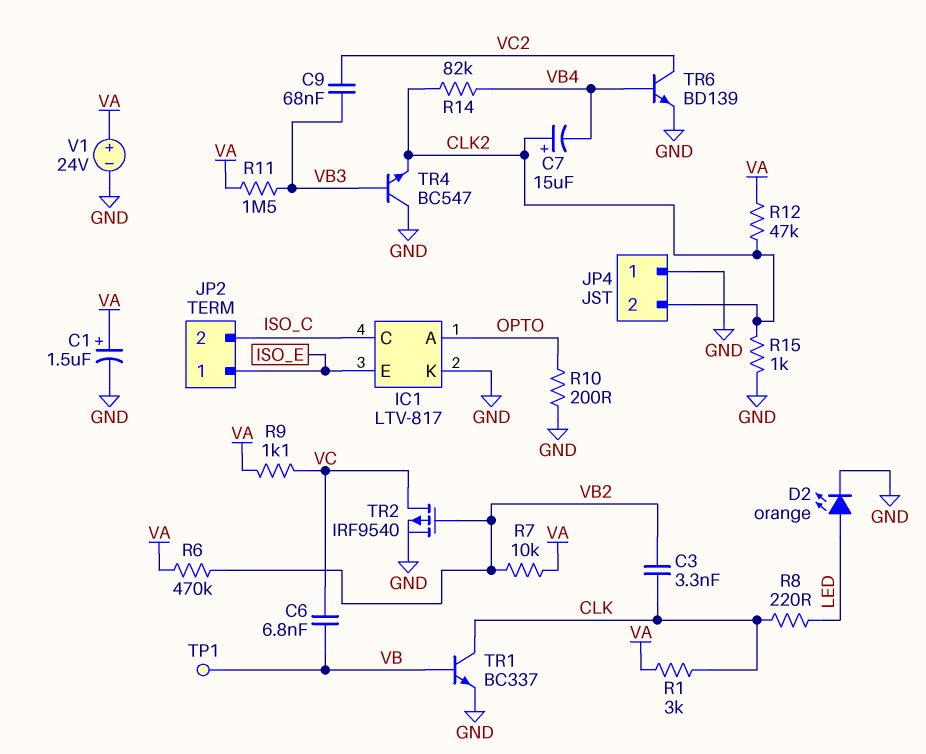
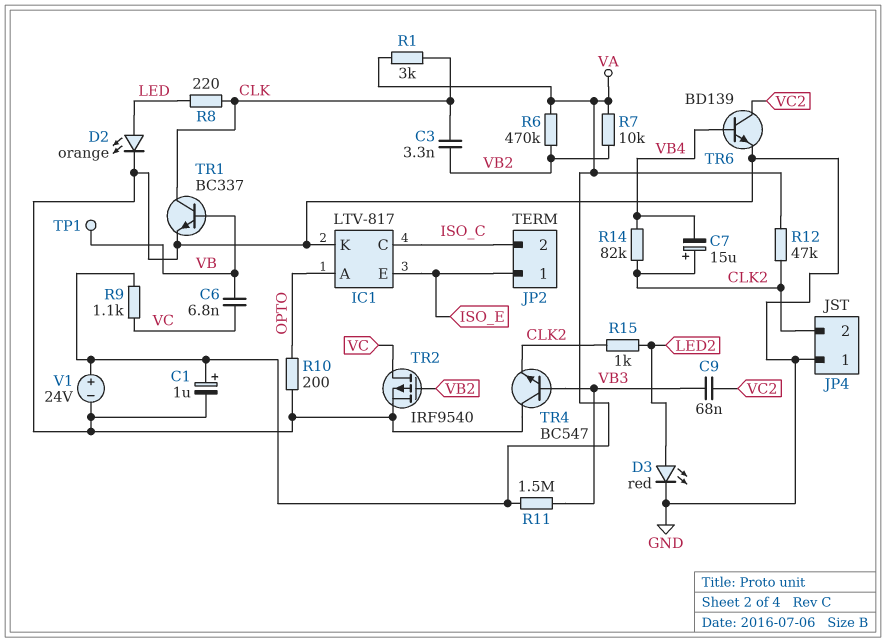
C1: 1.5uF (plus VA, minus GND) -> 1uF (plus VA, minus GND)
D3: none -> LED red (A LED2, K GND)
R15: 1k (CLK2, GND) -> 1k (CLK2, LED2)

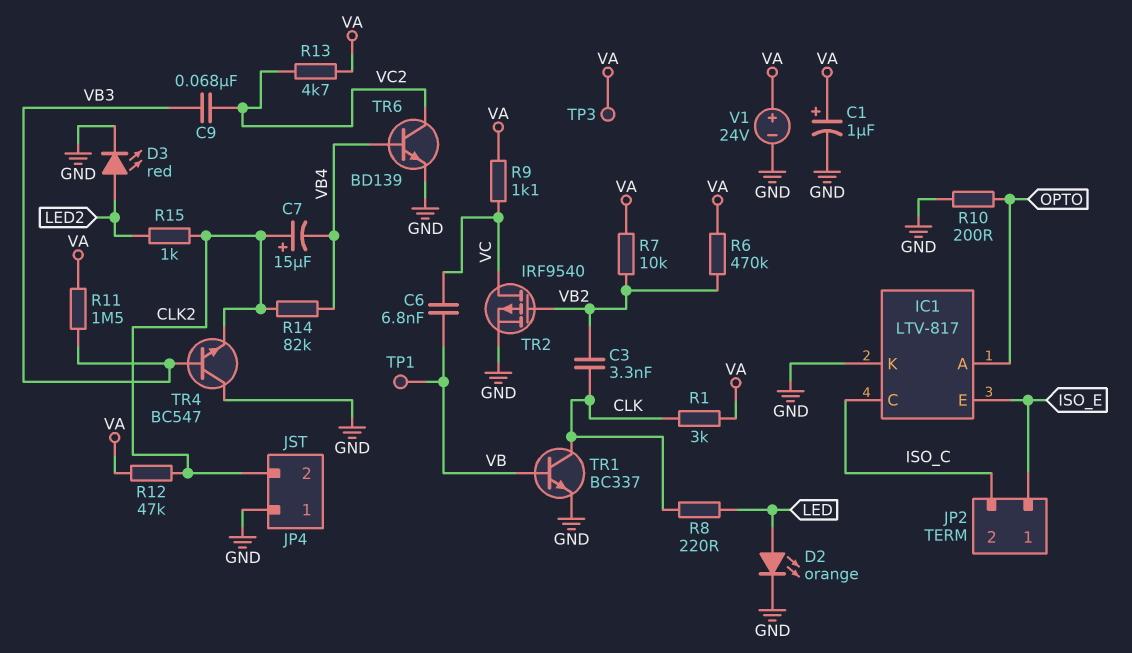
R13: none -> 4.7k (VA, VC2)
TP3: none -> test point (VA)

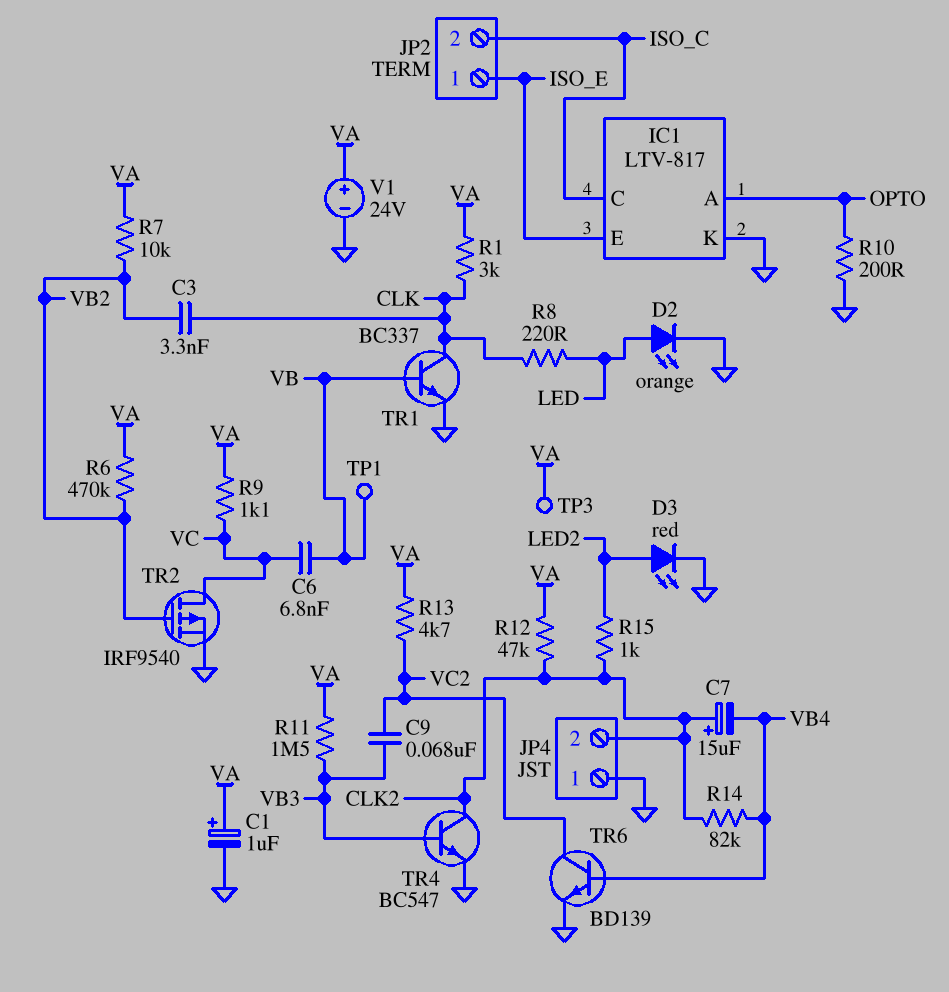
TR4: NPN BC547 (B VB3, C GND, E CLK2) -> NPN BC547 (B VB3, C CLK2, E GND)

